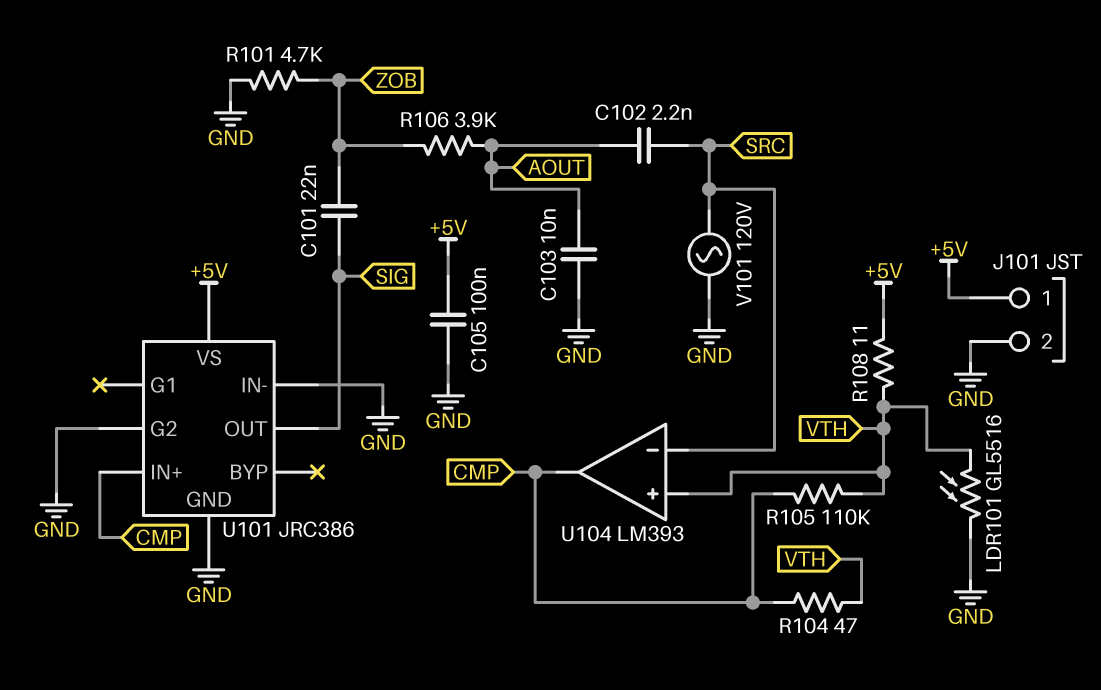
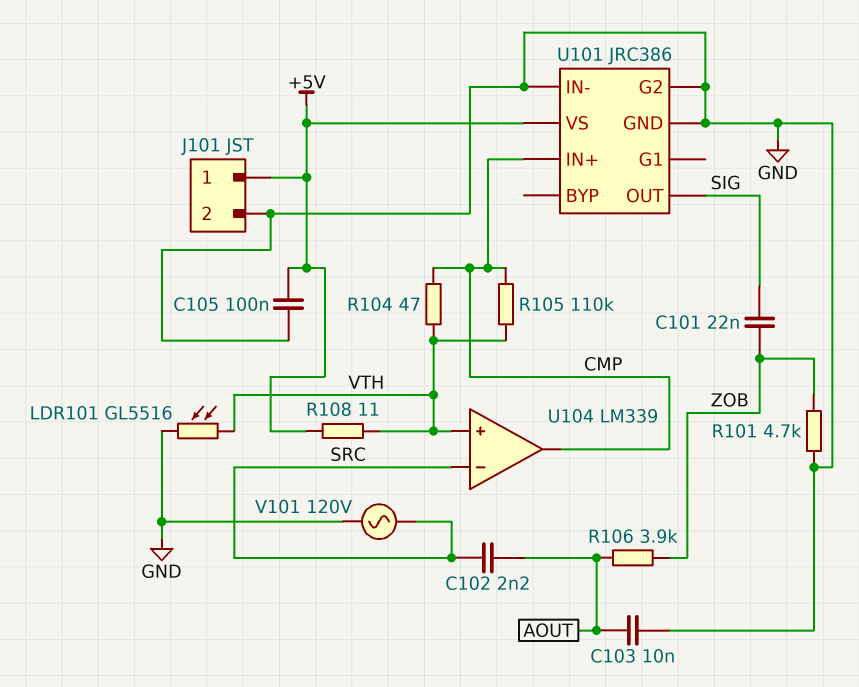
U104: LM393 -> LM339

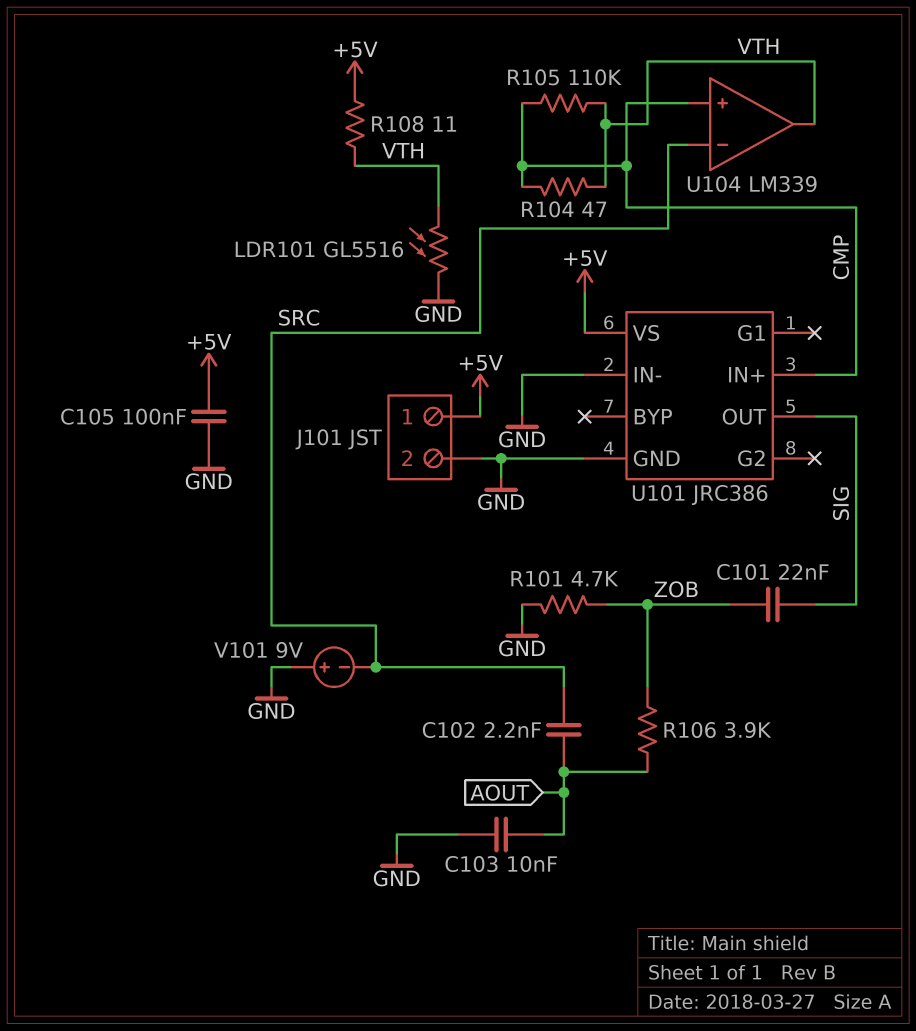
U101 pin G2: GND -> none
U104 pin in+: VTH -> CMP
U104 pin out: CMP -> VTH
V101: AC 120V (GND, SRC) -> 9V (plus GND, minus SRC)

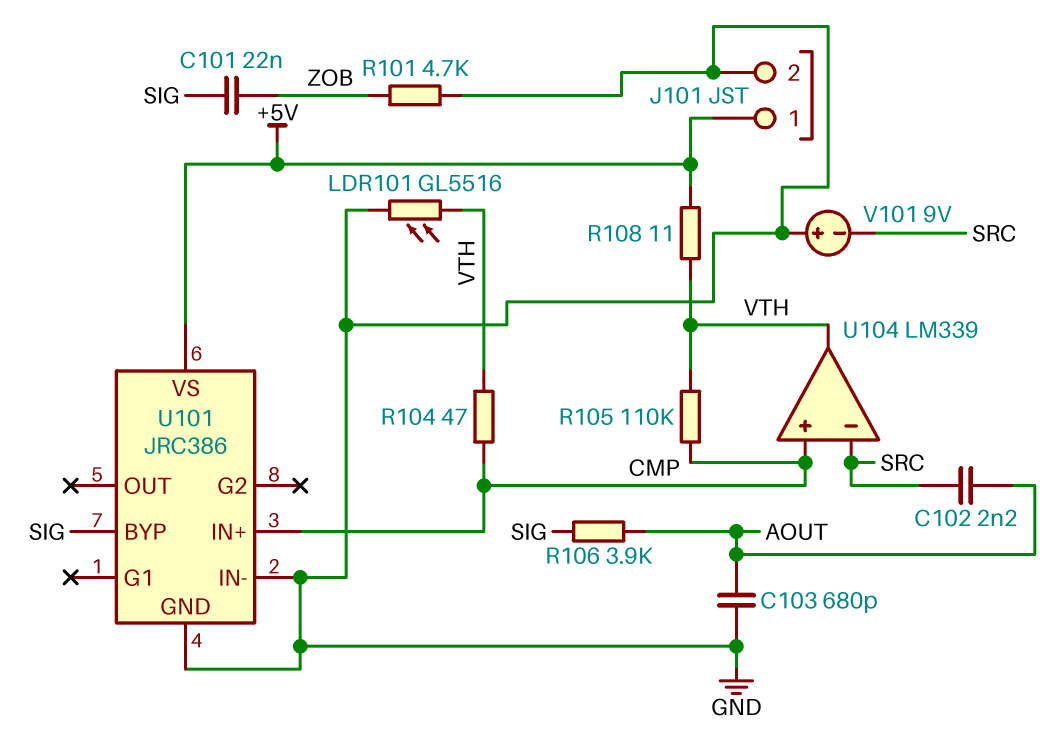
C103: 10nF (AOUT, GND) -> 680pF (AOUT, GND)
C105: 100nF (+5V, GND) -> none
R106: 3.9k (AOUT, ZOB) -> 3.9k (AOUT, SIG)
U101 pin BYP: none -> SIG
U101 pin OUT: SIG -> none

